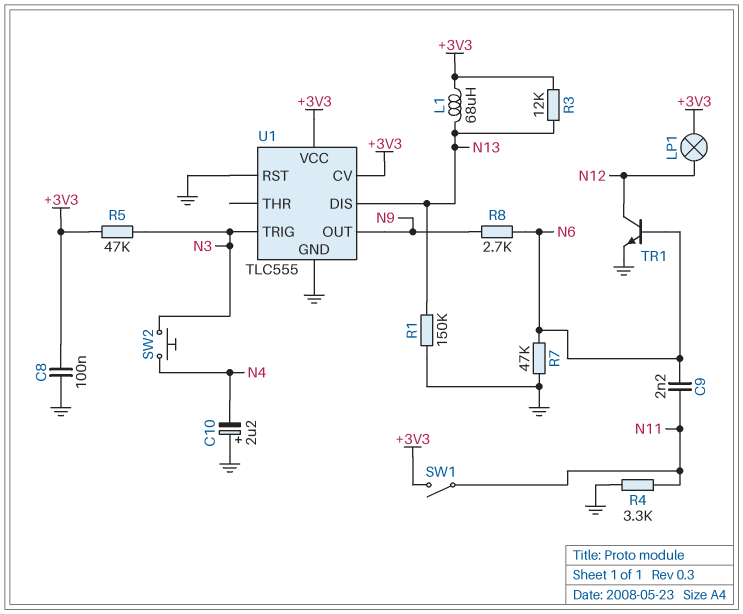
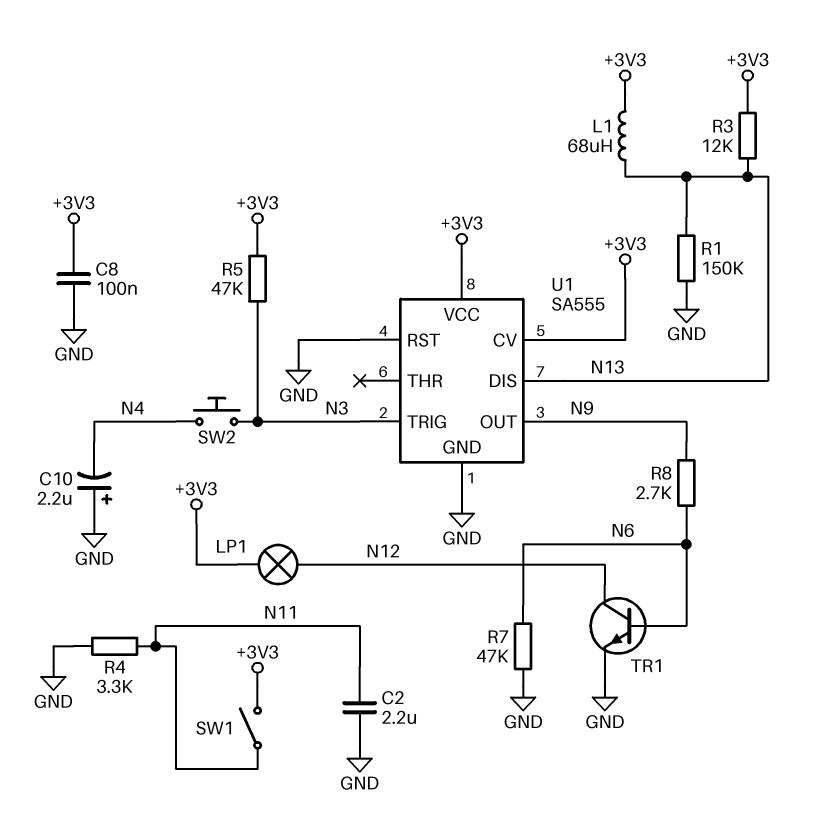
C2: none -> 2.2uF (GND, N11)
C9: 2.2nF (N6, N11) -> none
U1: TLC555 -> SA555

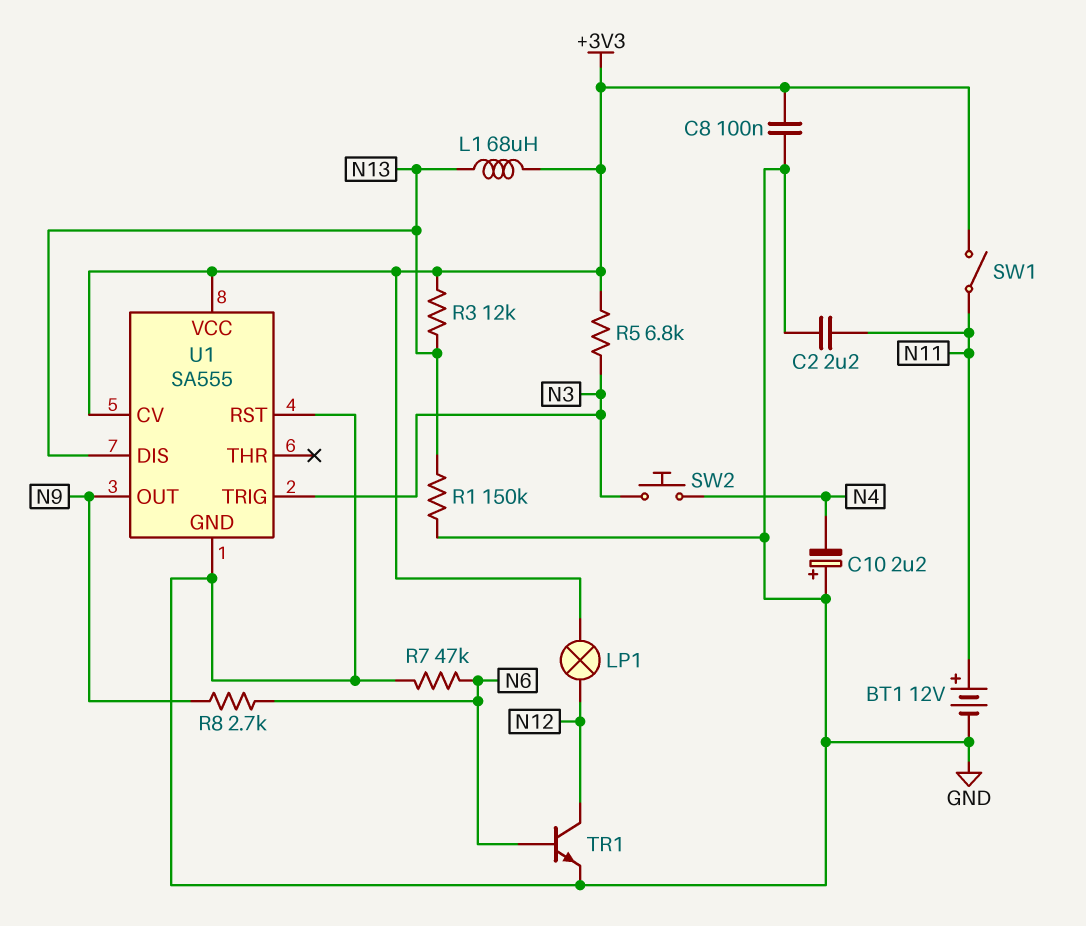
BT1: none -> 12V (plus N11, minus GND)
R4: 3.3k (GND, N11) -> none
R5: 47k (+3V3, N3) -> 6.8k (+3V3, N3)

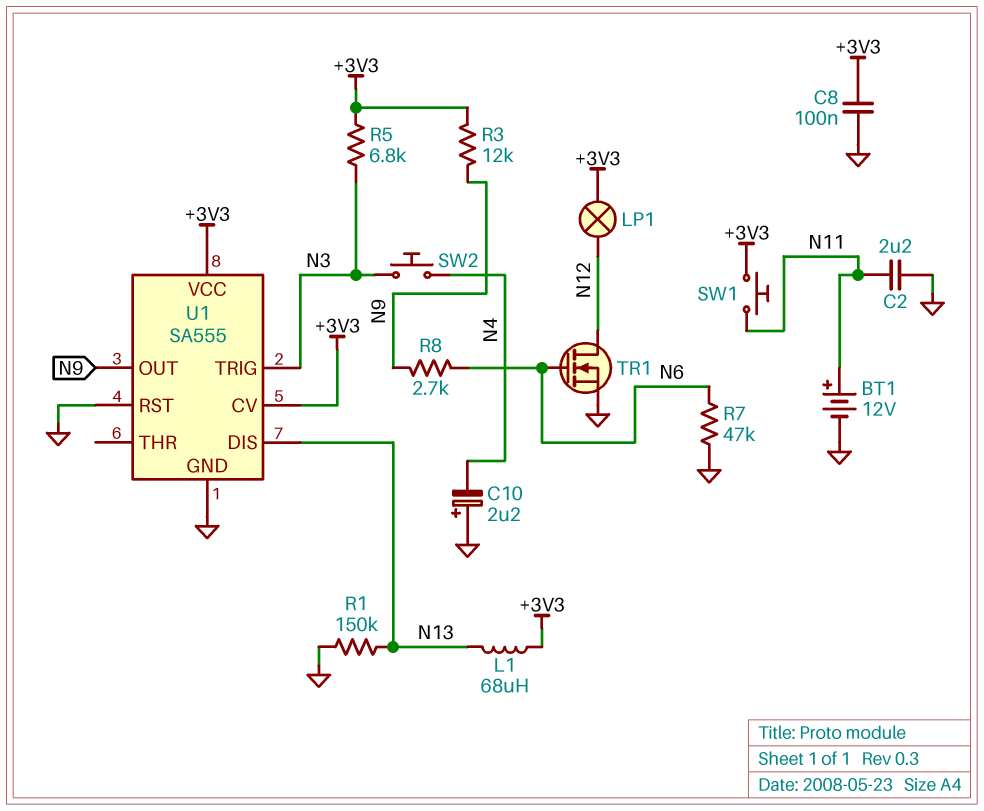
R3: 12k (+3V3, N13) -> 12k (+3V3, N9)
SW1: switch (+3V3, N11) -> button (+3V3, N11)
TR1: NPN (B N6, C N12, E GND) -> NMOS (G N6, D N12, S GND)

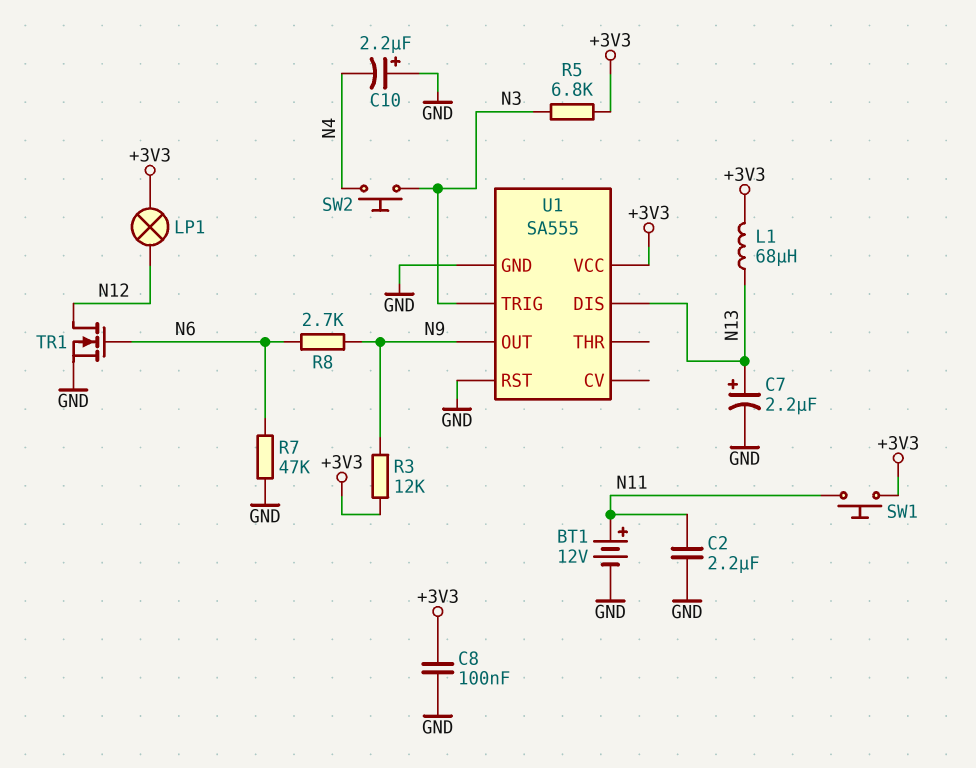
C7: none -> 2.2uF (plus N13, minus GND)
R1: 150k (GND, N13) -> none
U1 pin CV: +3V3 -> none

